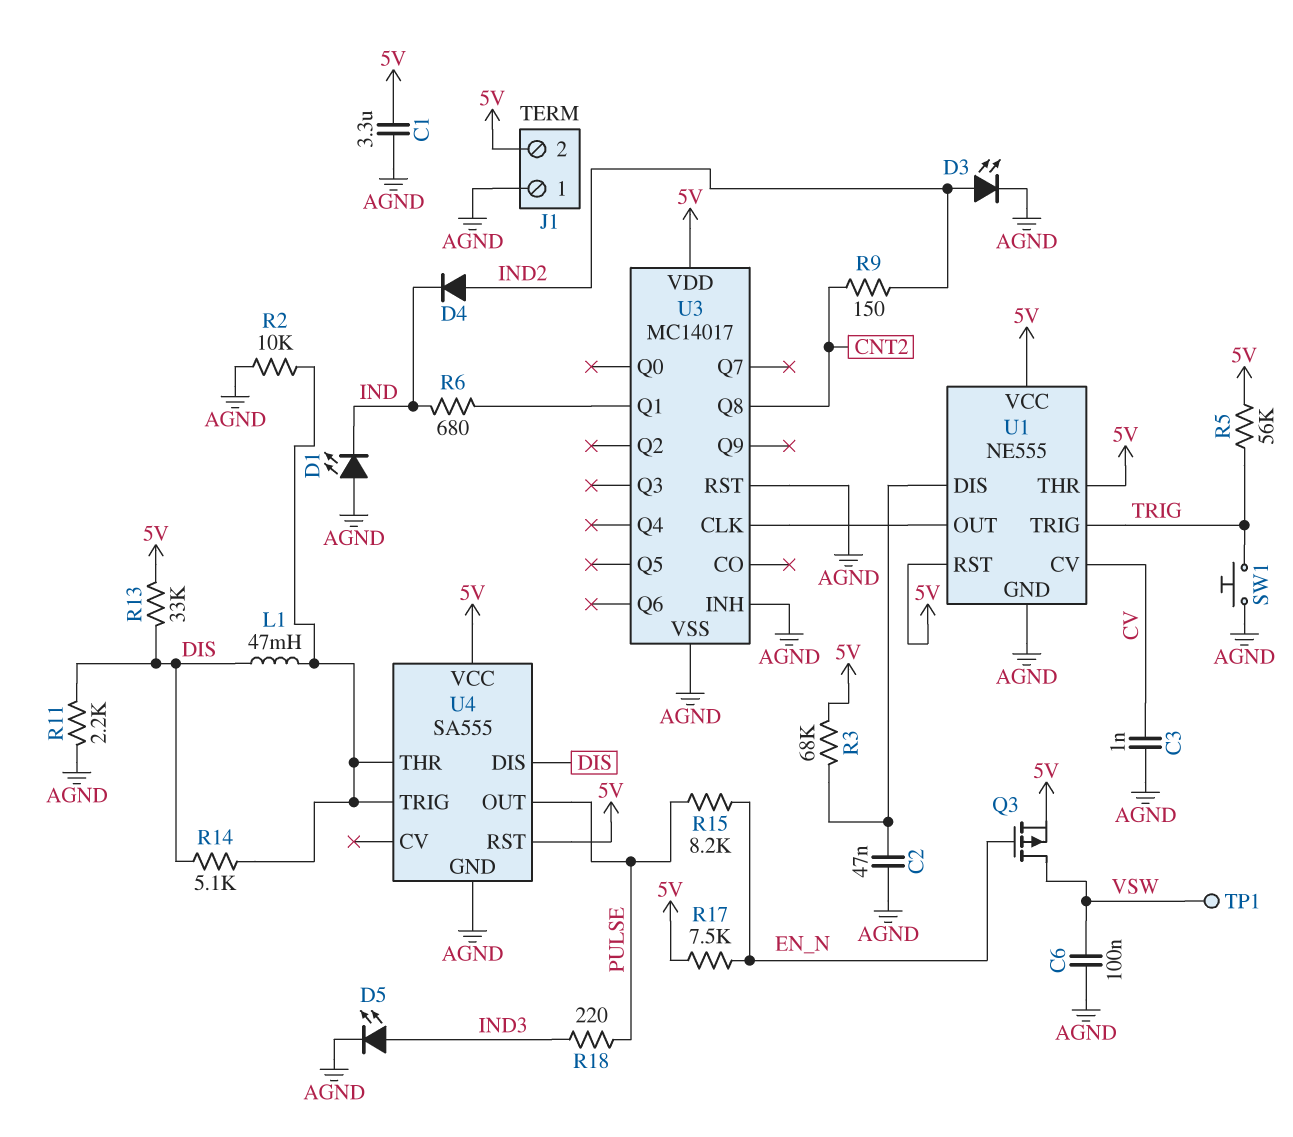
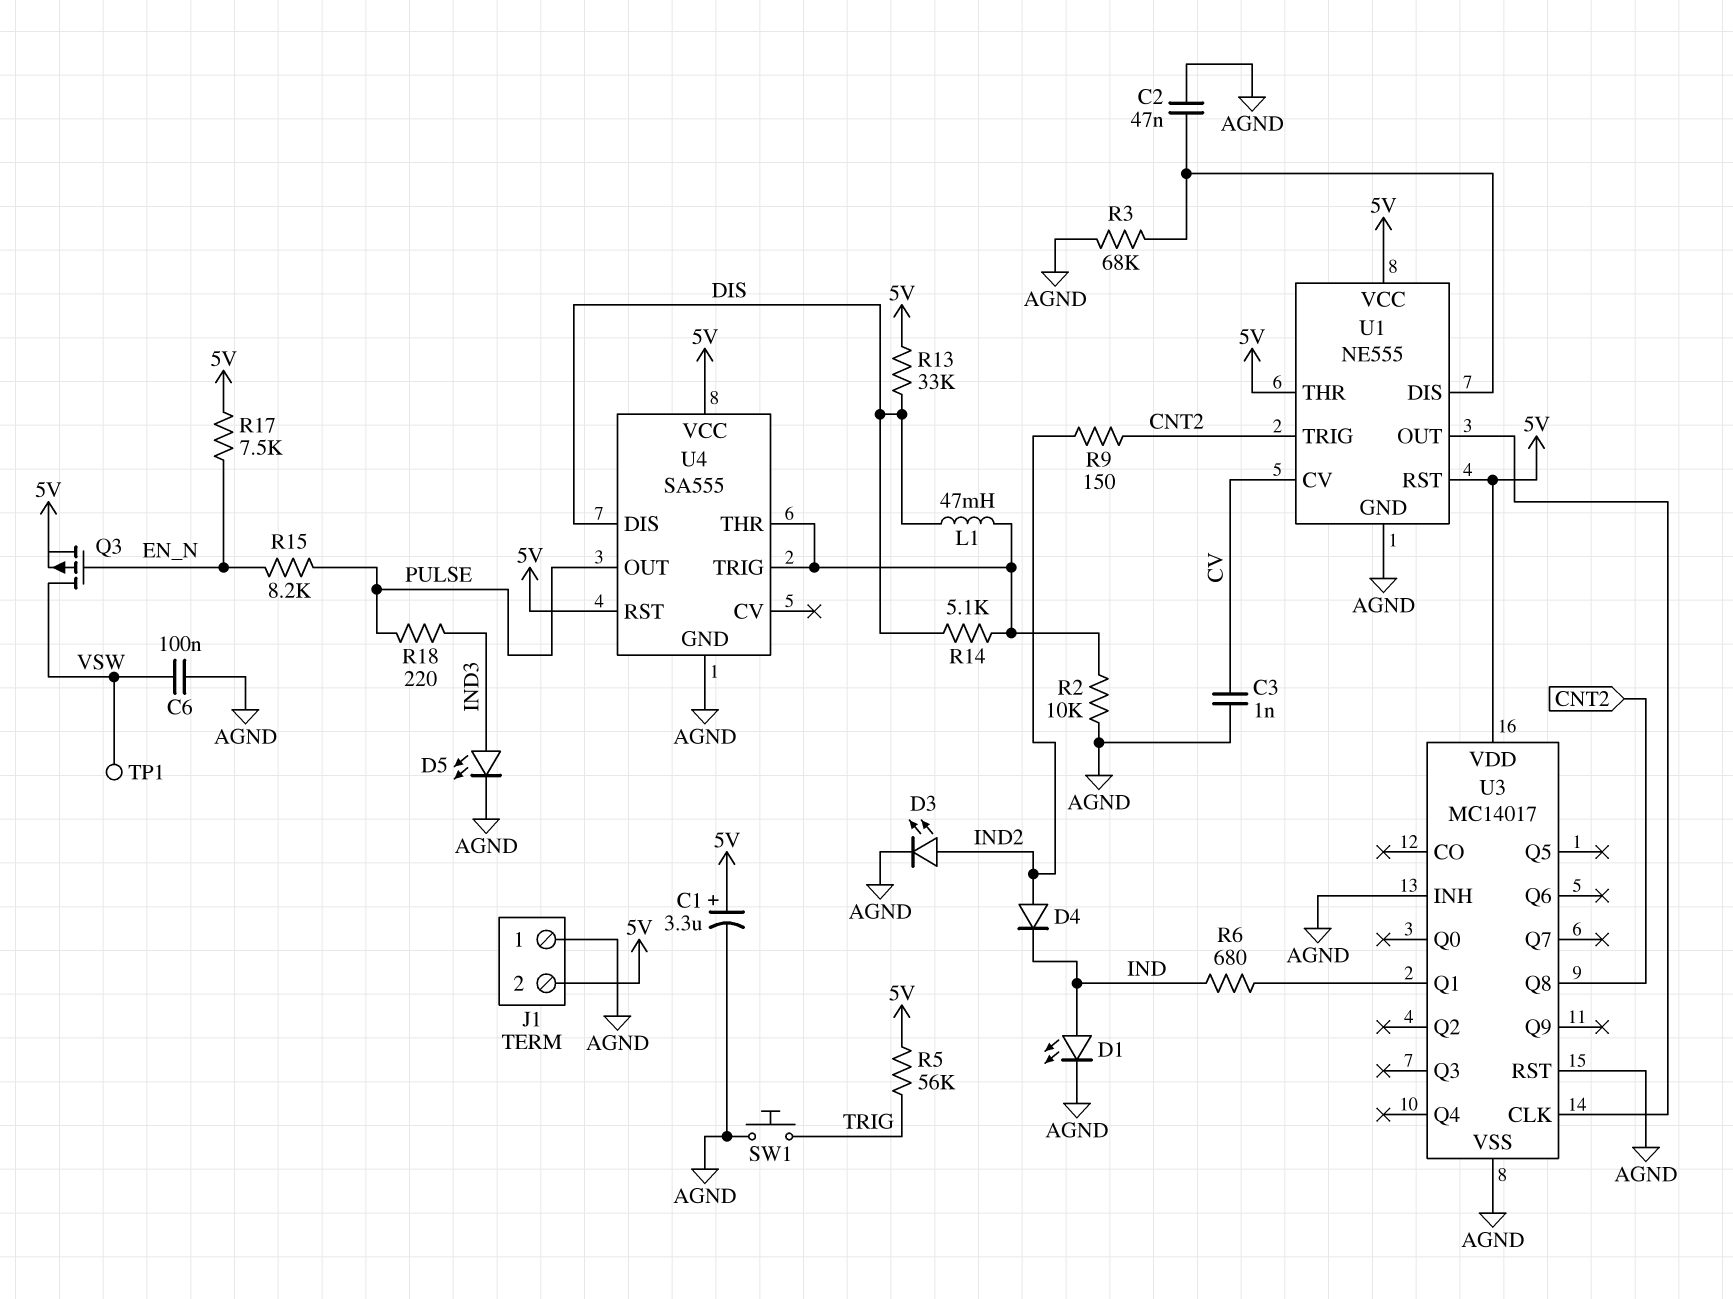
C1: 3.3uF (5V, AGND) -> 3.3uF (plus 5V, minus AGND)
D1: LED (A AGND, K IND) -> LED (A IND, K AGND)
R3: 68k (5V, U1/DIS) -> 68k (AGND, U1/DIS)
R11: 2.2k (AGND, DIS) -> none
U1 pin TRIG: TRIG -> CNT2

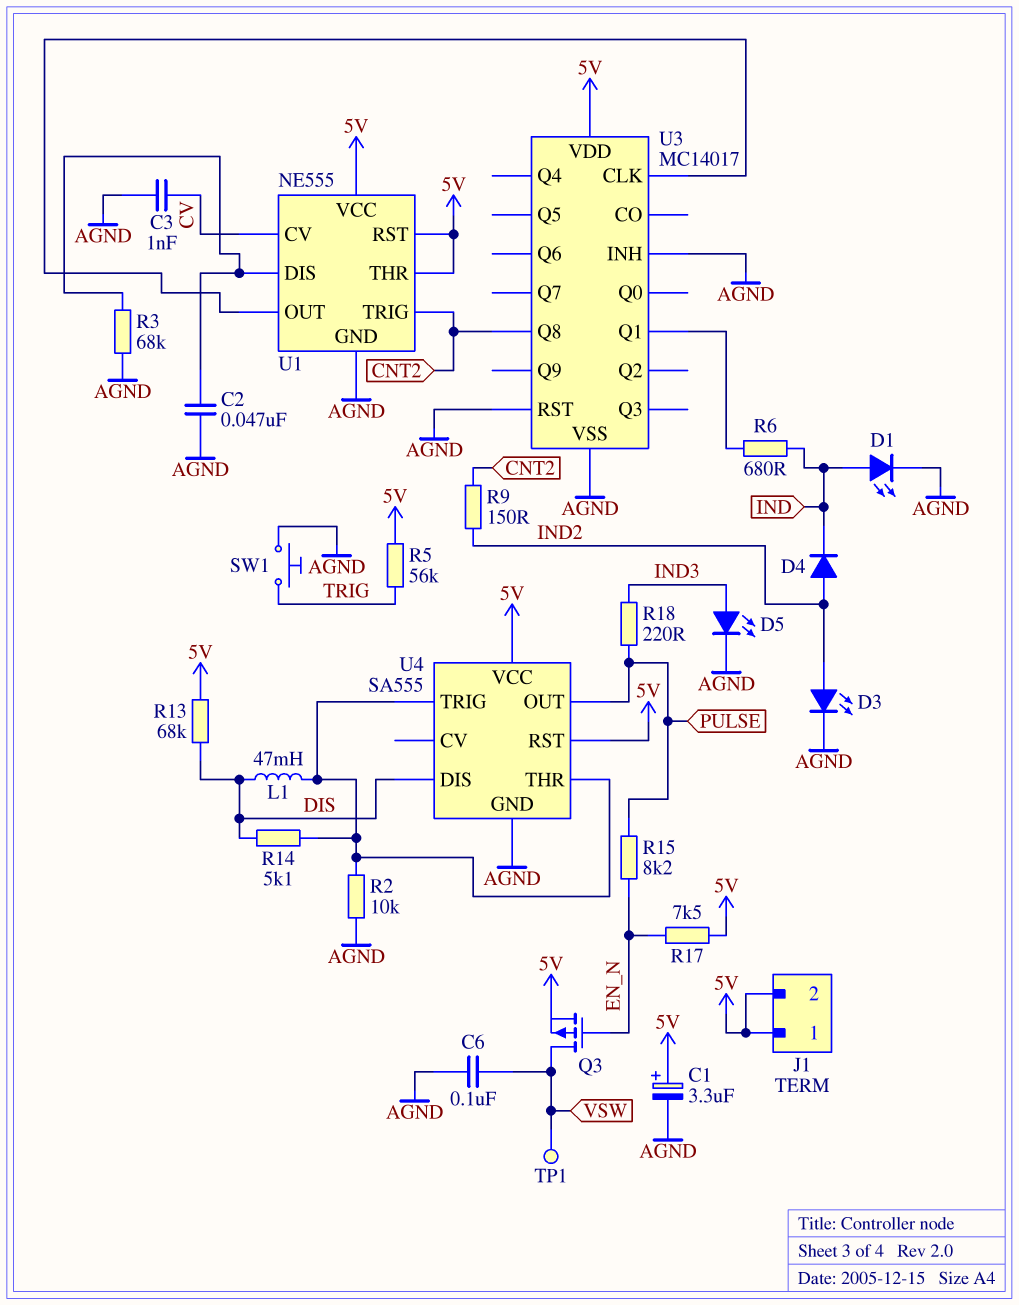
J1 pin 1: AGND -> 5V
R13: 33k (5V, DIS) -> 68k (5V, DIS)

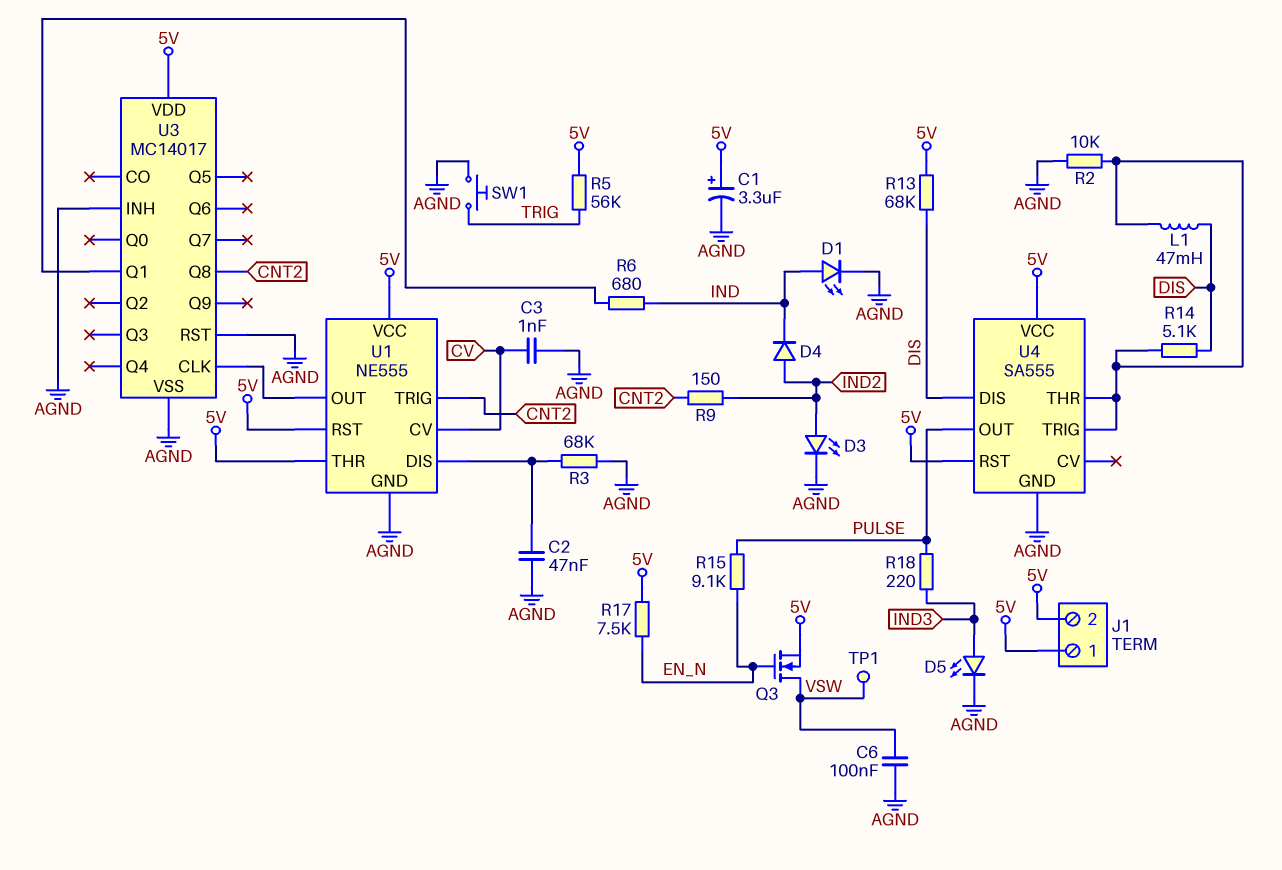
Q3: PMOS (G EN_N, D VSW, S 5V) -> NMOS (G EN_N, D VSW, S 5V)
R15: 8.2k (EN_N, PULSE) -> 9.1k (EN_N, PULSE)

